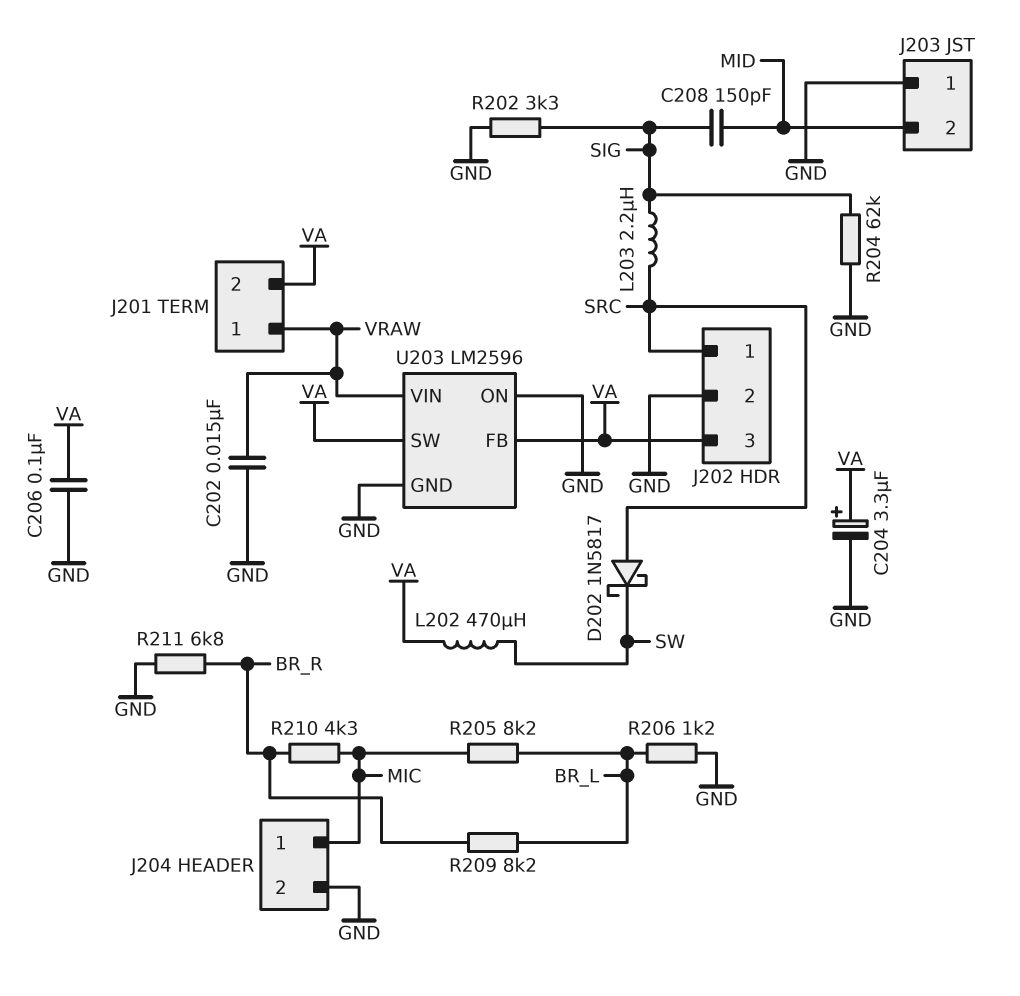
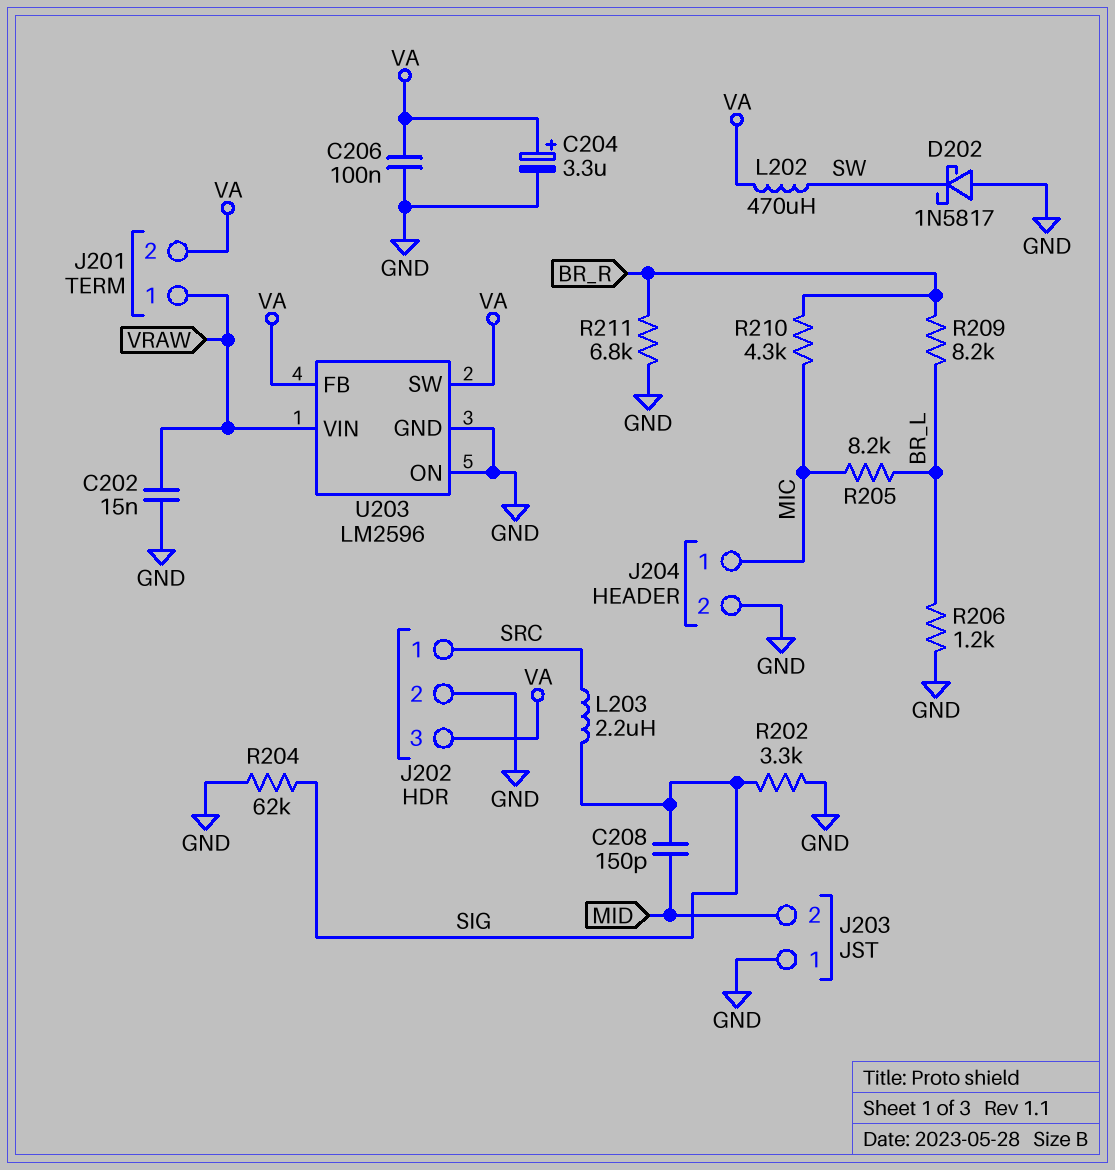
D202: schottky 1N5817 (A SRC, K SW) -> schottky 1N5817 (A GND, K SW)

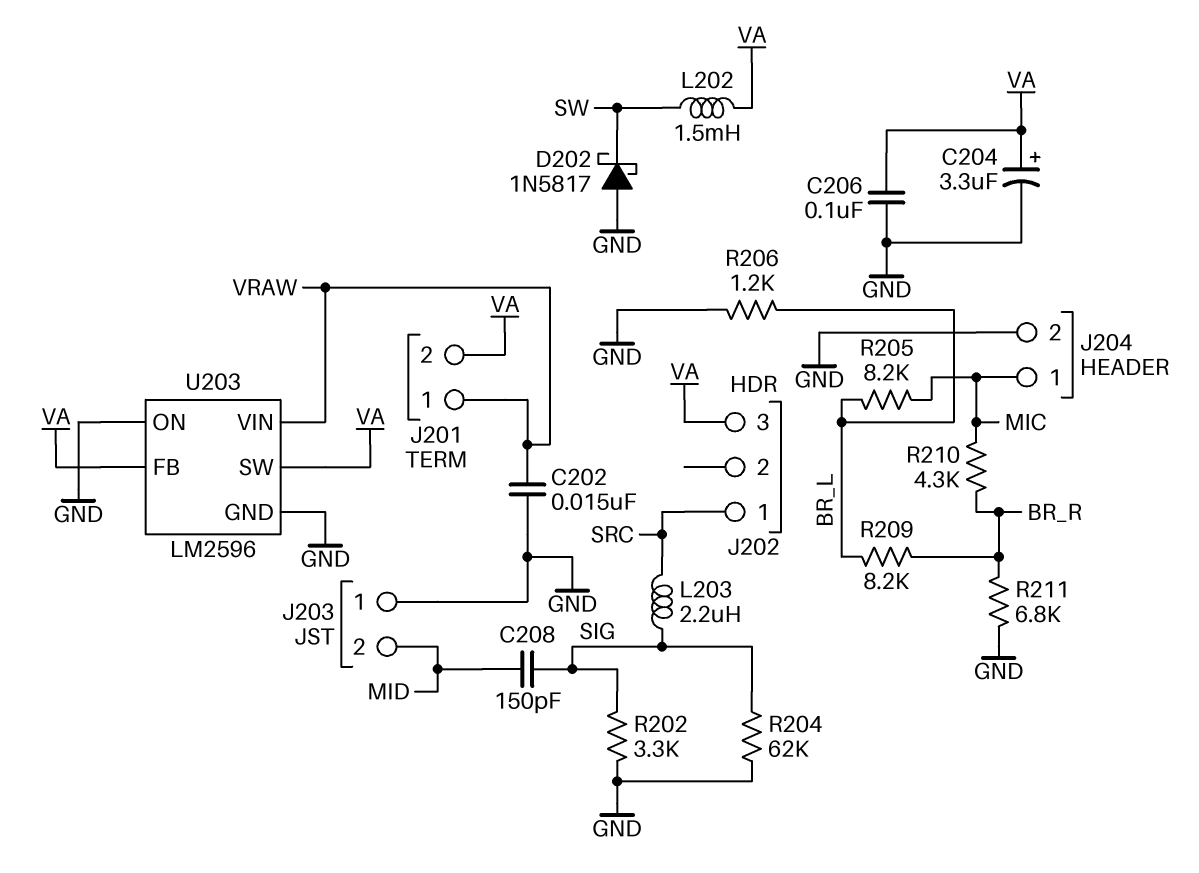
J202 pin 2: GND -> none
L202: 470uH (SW, VA) -> 1.5mH (SW, VA)

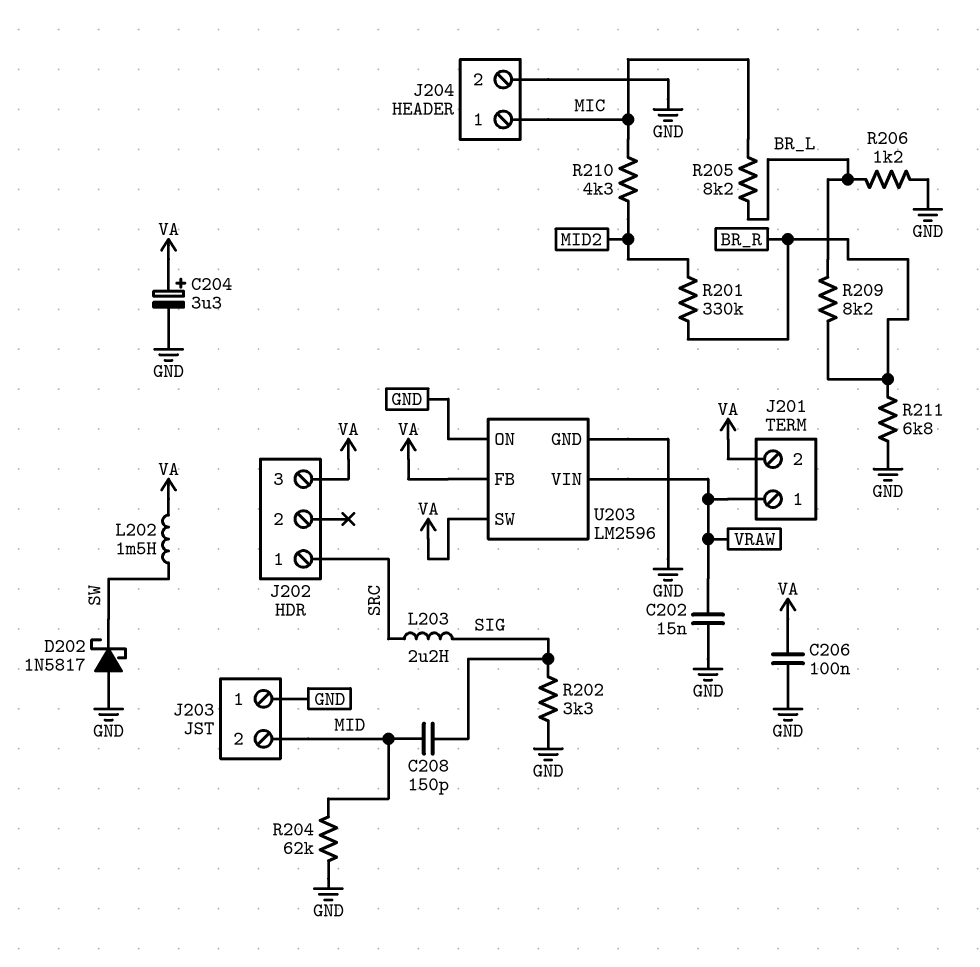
R201: none -> 330k (BR_R, MID2)
R204: 62k (GND, SIG) -> 62k (GND, MID)
R210: 4.3k (BR_R, MIC) -> 4.3k (MIC, MID2)

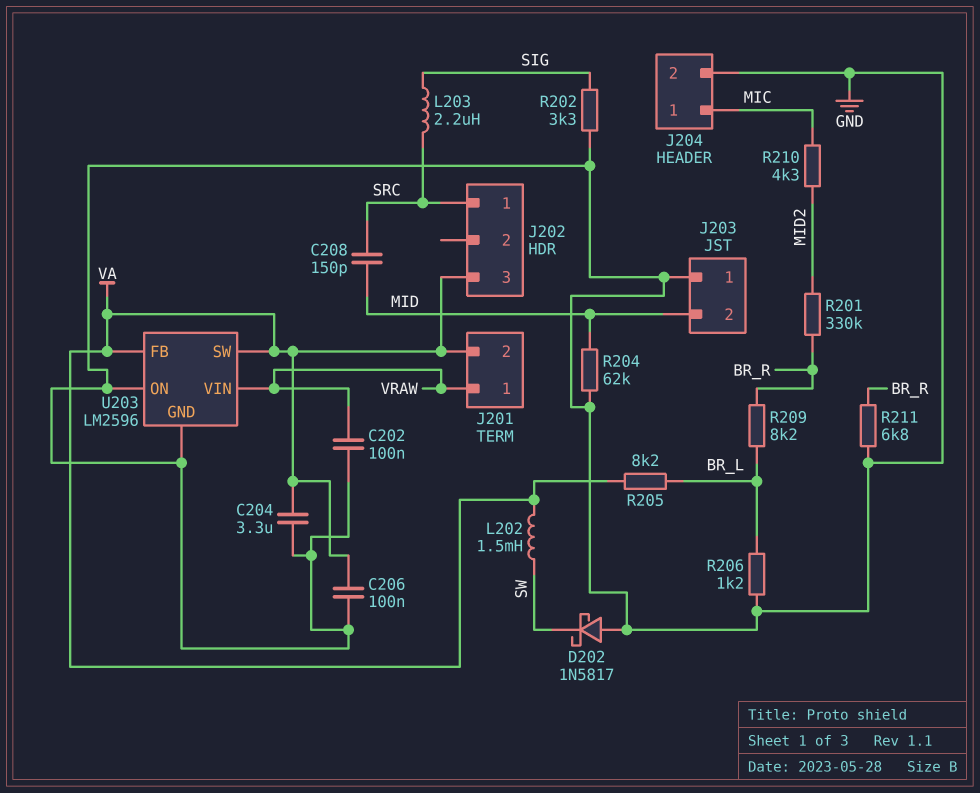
C202: 15nF (GND, VRAW) -> 100nF (GND, VRAW)
C204: 3.3uF (plus VA, minus GND) -> 3.3uF (GND, VA)
C208: 150pF (MID, SIG) -> 150pF (MID, SRC)
R205: 8.2k (BR_L, MIC) -> 8.2k (BR_L, VA)

